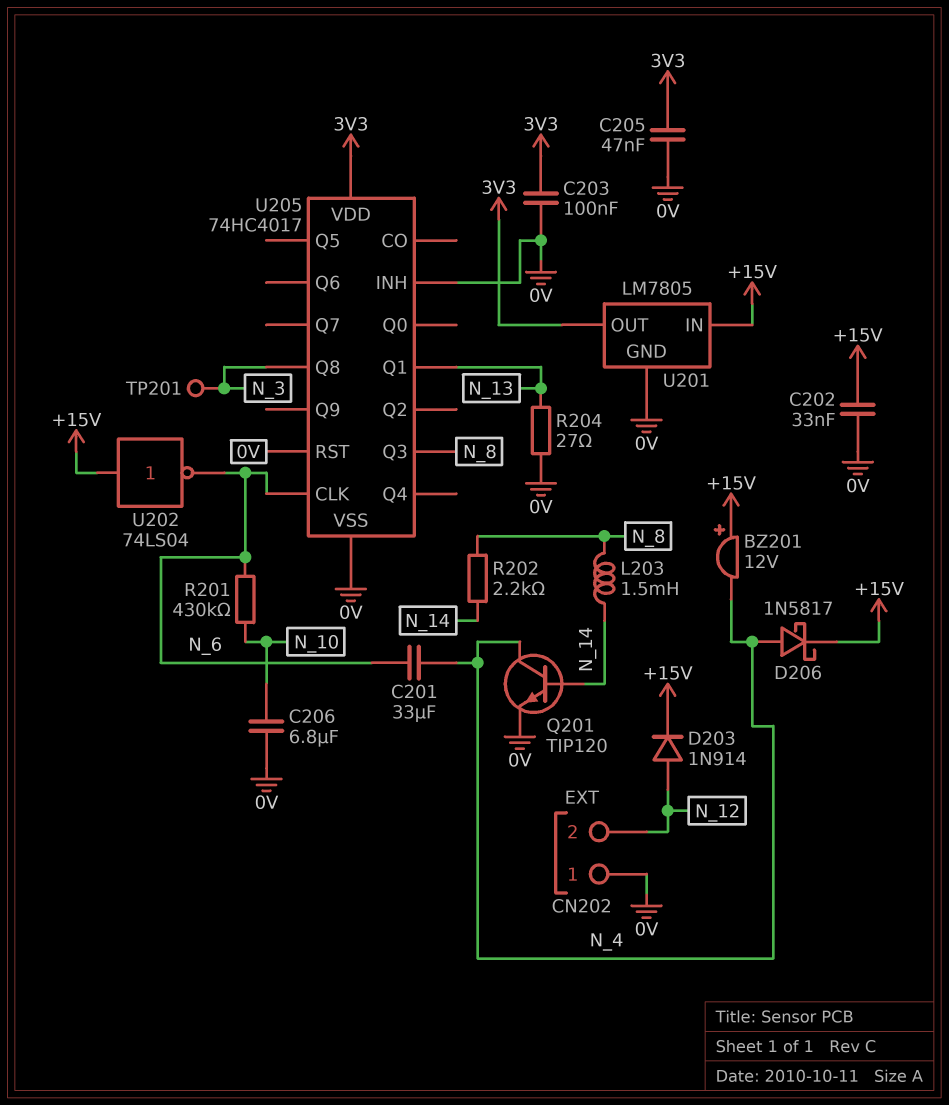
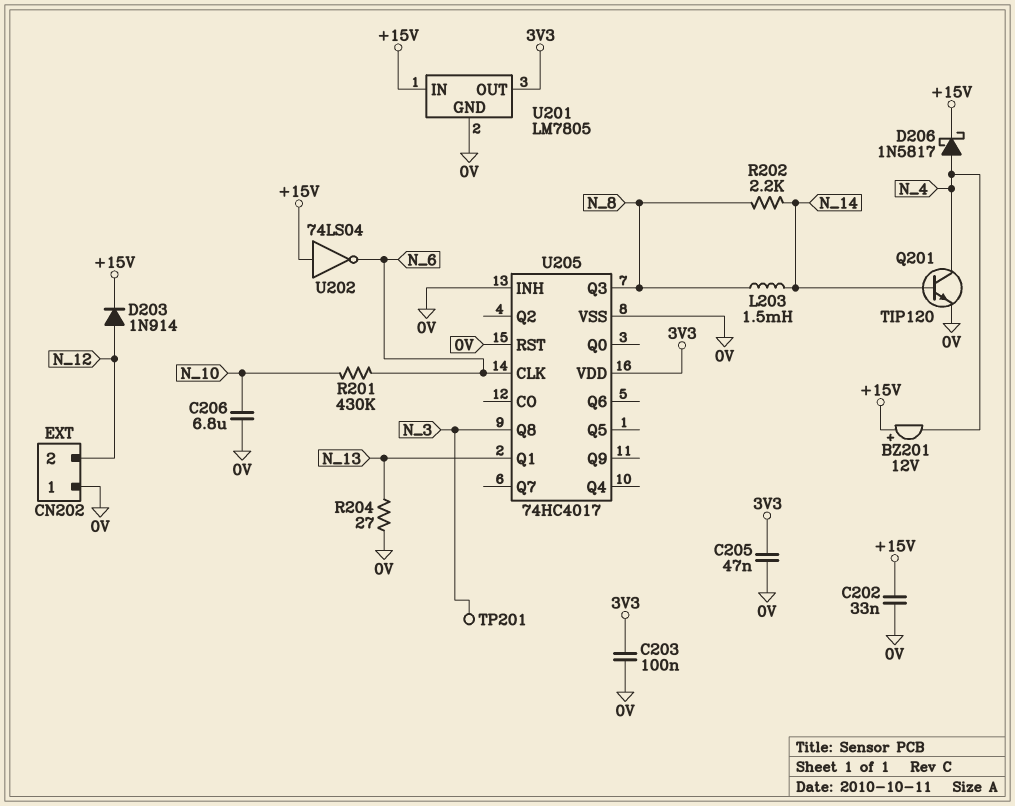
C201: 33uF (N_4, N_6) -> none

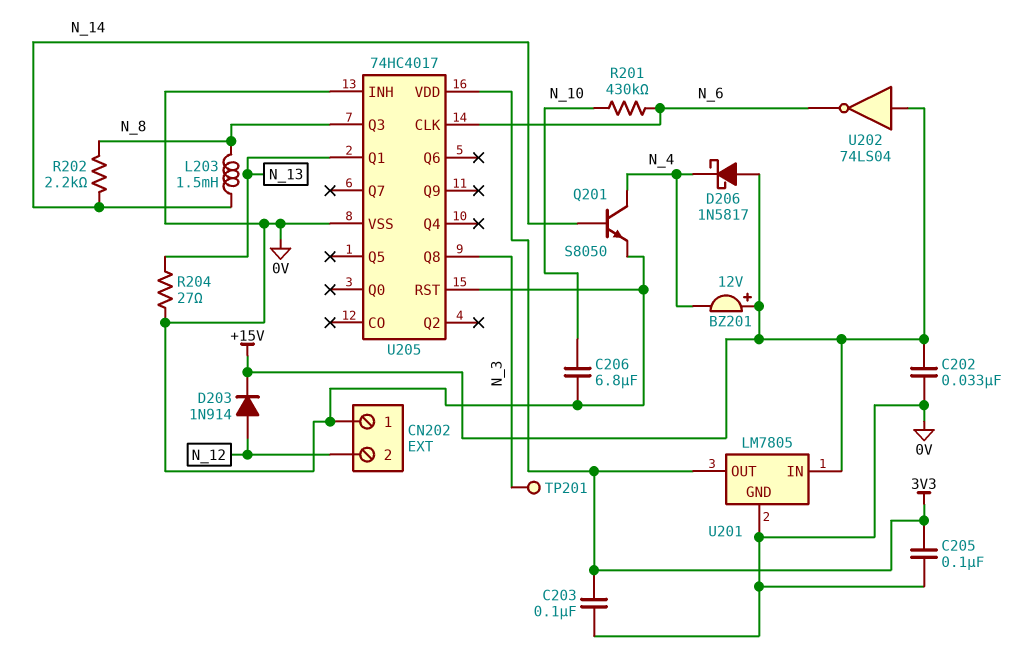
C205: 47nF (0V, 3V3) -> 100nF (0V, 3V3)
D206: schottky 1N5817 (A N_4, K +15V) -> schottky 1N5817 (A +15V, K N_4)
Q201: NPN TIP120 (B N_14, C N_4, E 0V) -> NPN S8050 (B N_14, C N_4, E 0V)

